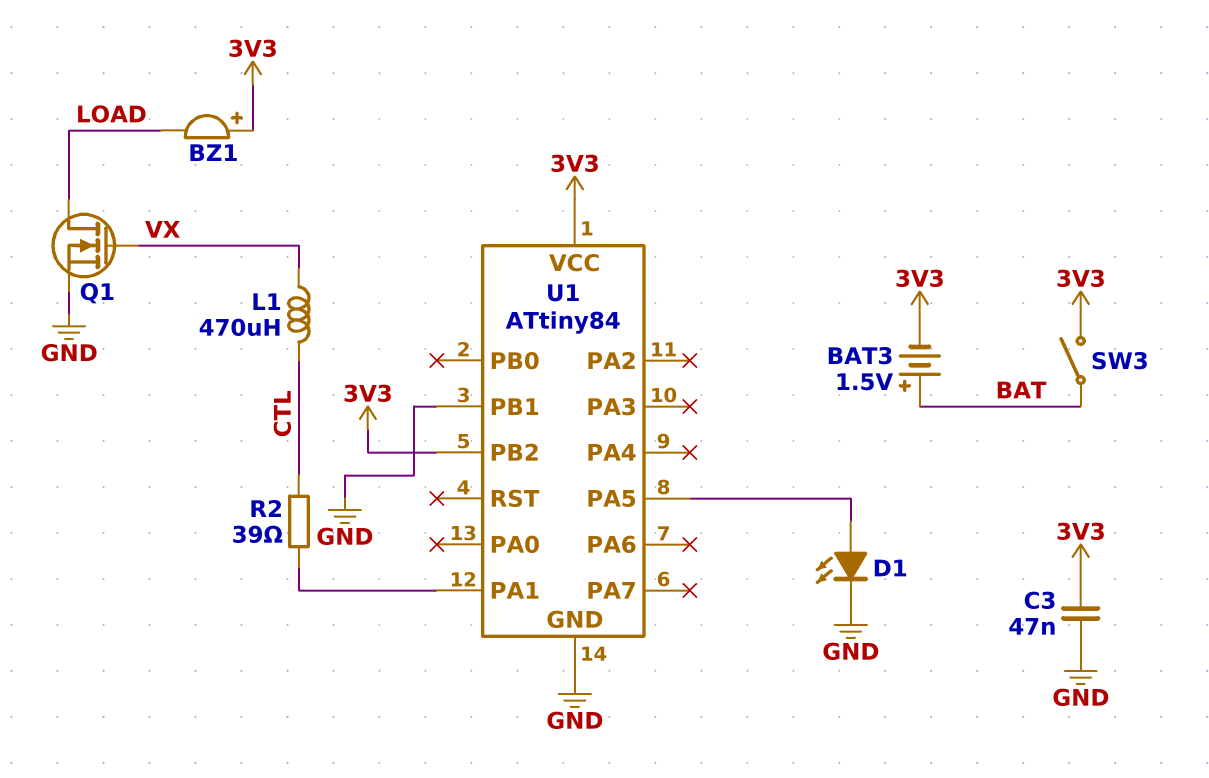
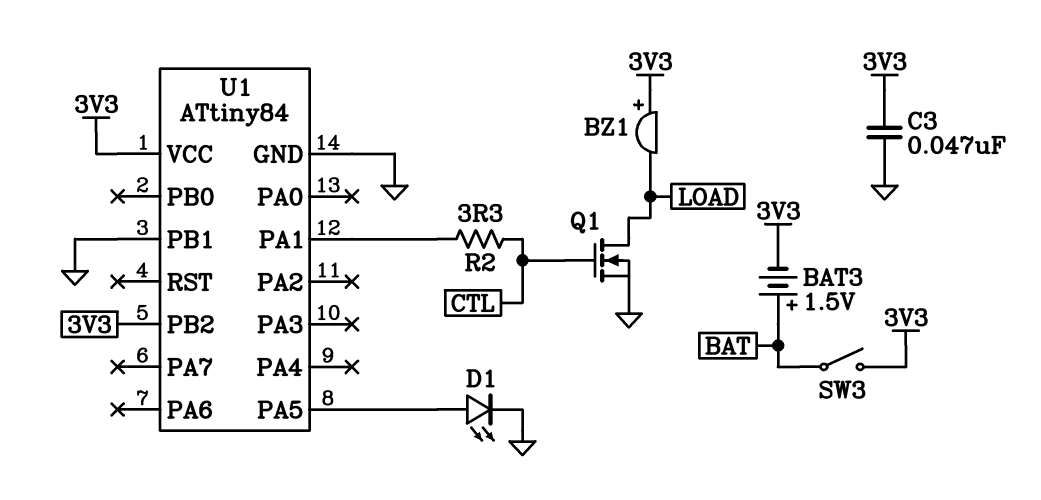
L1: 470uH (CTL, VX) -> none
Q1: NMOS (G VX, D LOAD, S GND) -> NMOS (G CTL, D LOAD, S GND)
R2: 39 (CTL, U1/PA1) -> 3.3 (CTL, U1/PA1)

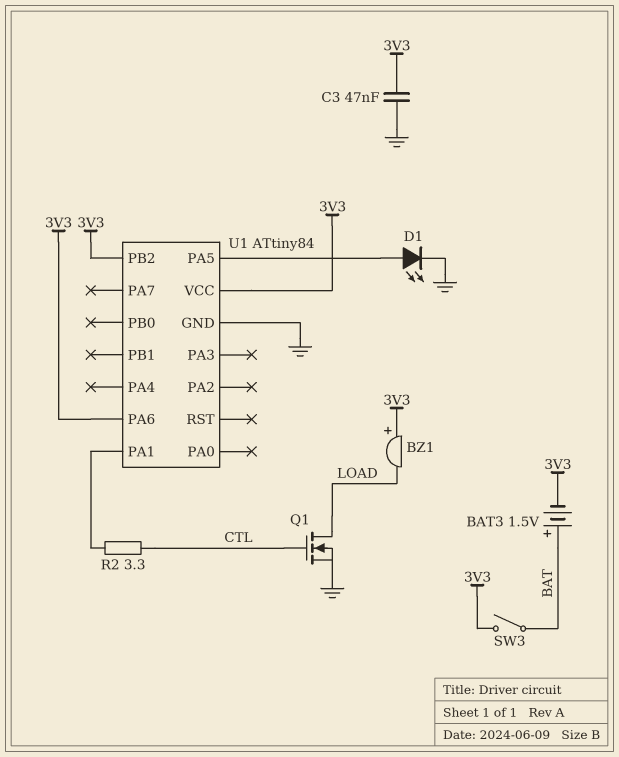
U1 pin PA6: none -> 3V3
U1 pin PB1: GND -> none

